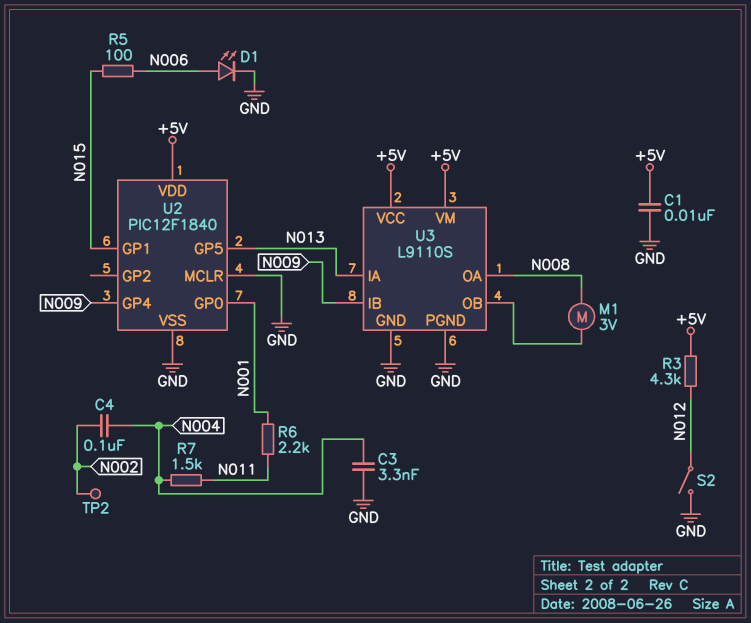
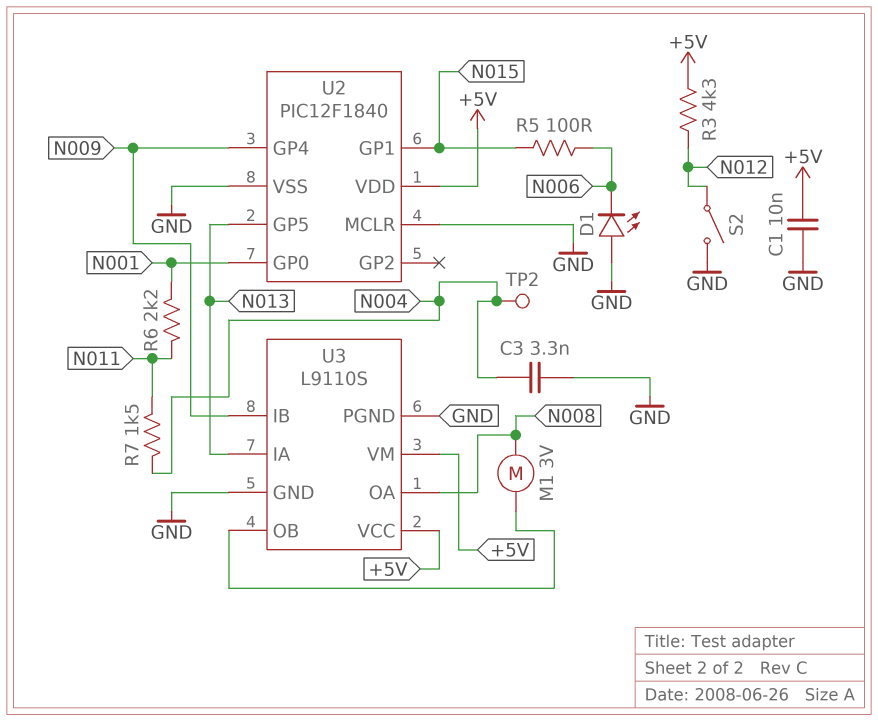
C4: 100nF (N002, N004) -> none
D1: LED (A N006, K GND) -> LED (A GND, K N006)
TP2: test point (N002) -> test point (N004)

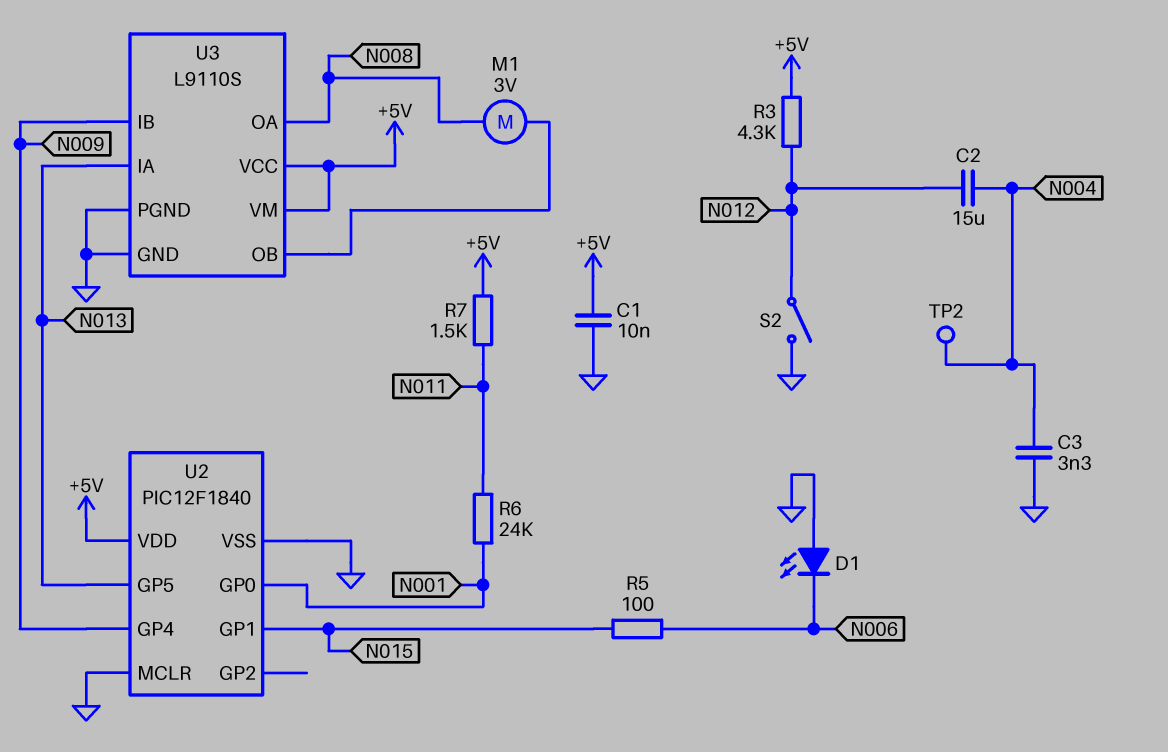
C2: none -> 15uF (N004, N012)
R6: 2.2k (N001, N011) -> 24k (N001, N011)
R7: 1.5k (N004, N011) -> 1.5k (+5V, N011)

